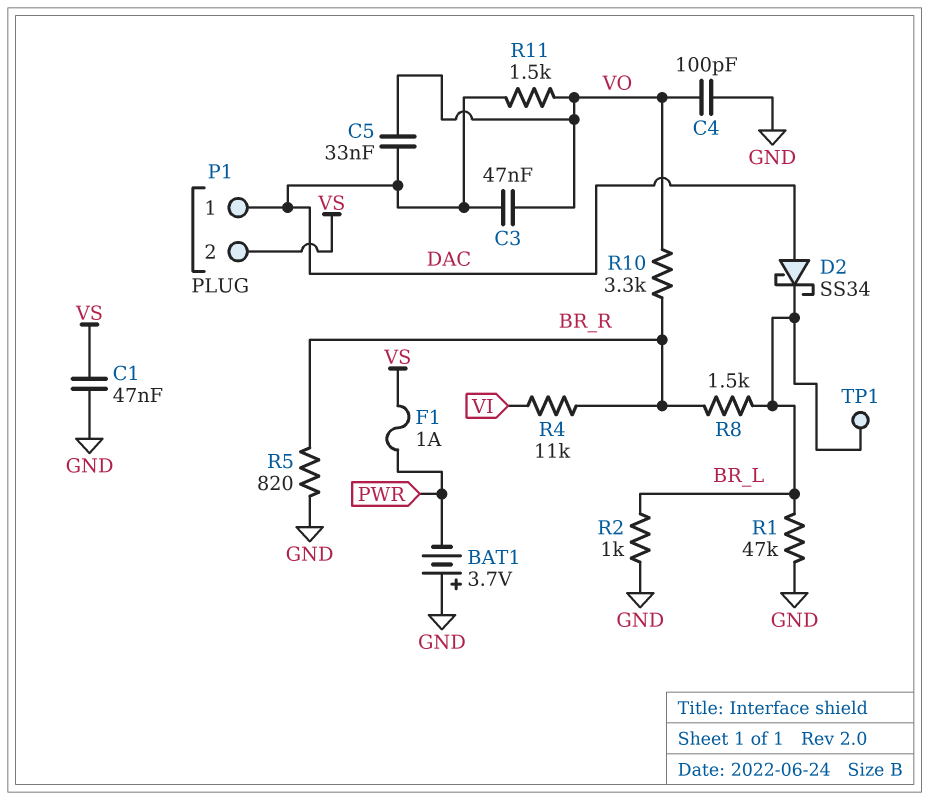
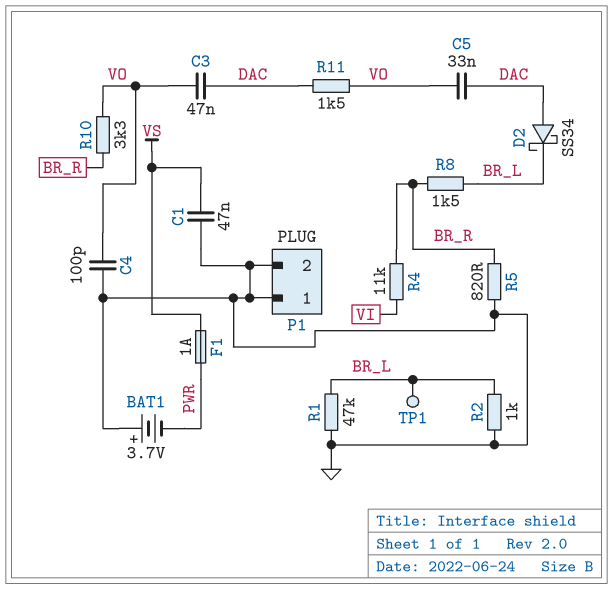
P1 pin 1: DAC -> GND
P1 pin 2: VS -> GND

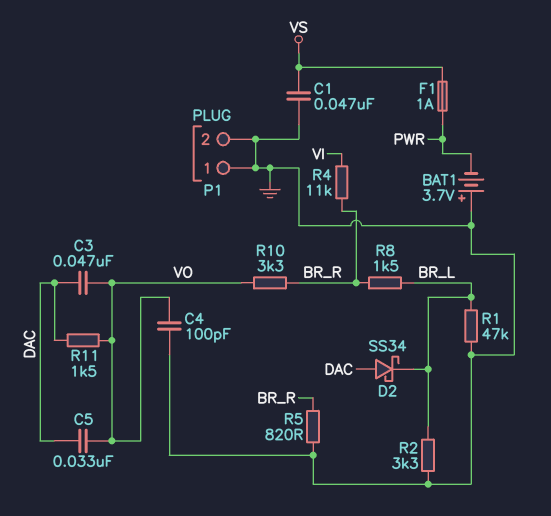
R2: 1k (BR_L, GND) -> 3.3k (BR_L, GND)
TP1: test point (BR_L) -> none

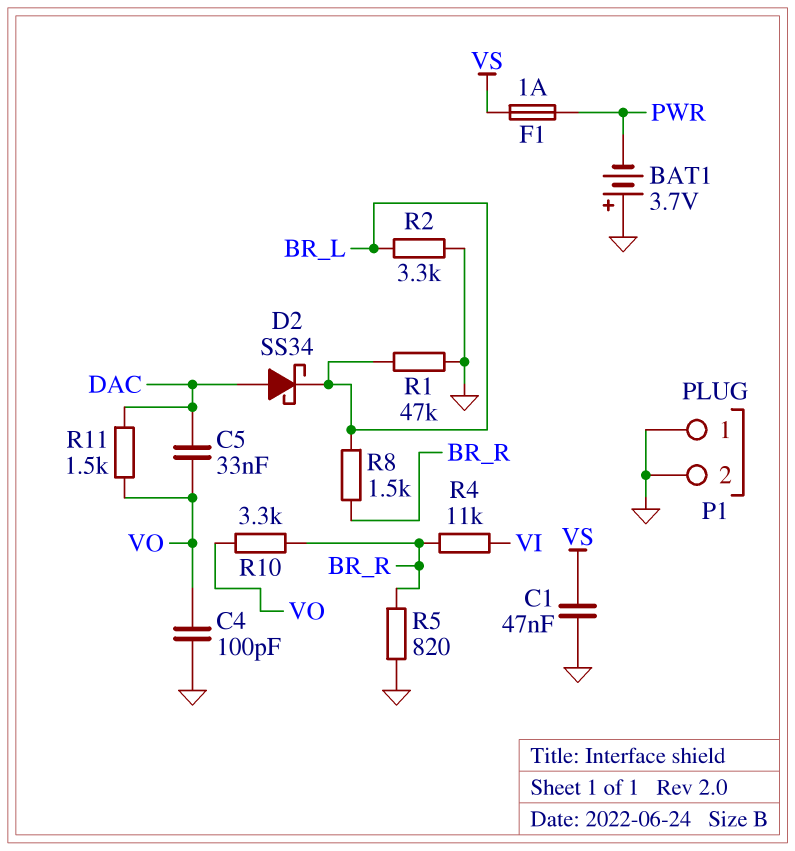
C3: 47nF (DAC, VO) -> none

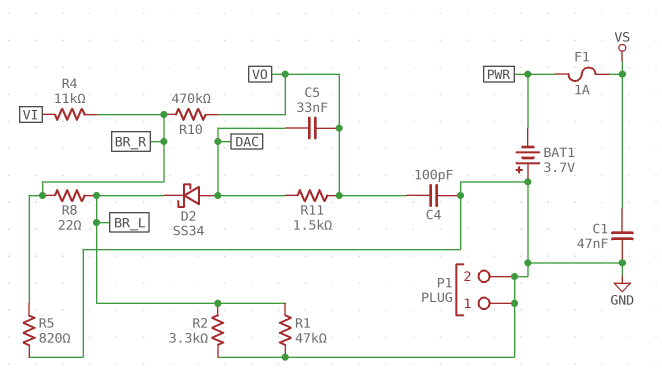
R8: 1.5k (BR_L, BR_R) -> 22 (BR_L, BR_R)
R10: 3.3k (BR_R, VO) -> 470k (BR_R, VO)

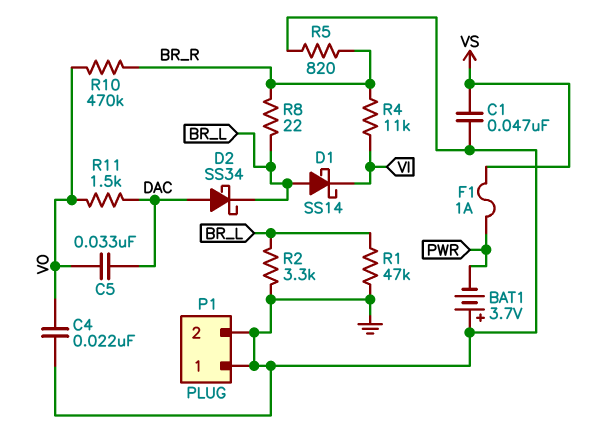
C4: 100pF (GND, VO) -> 22nF (GND, VO)
D1: none -> schottky SS14 (A BR_L, K VI)

